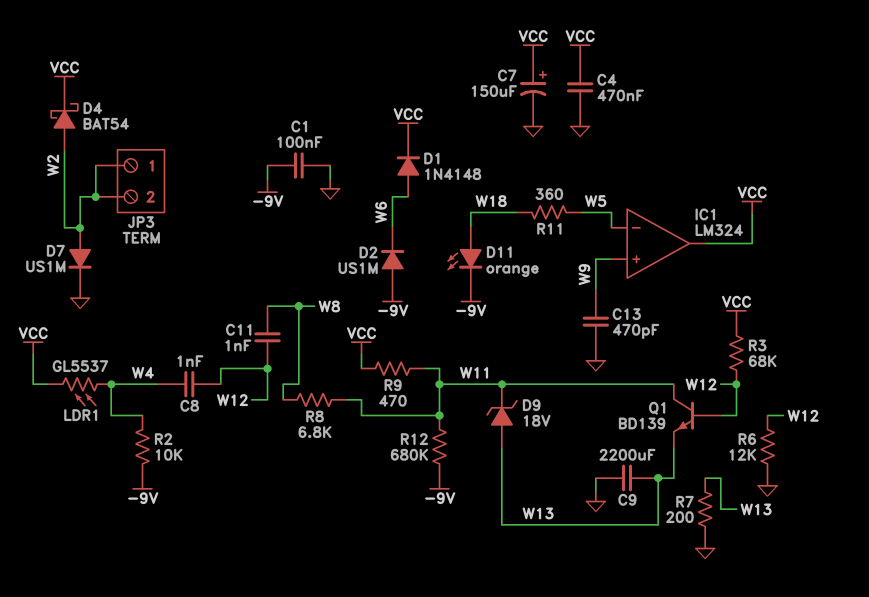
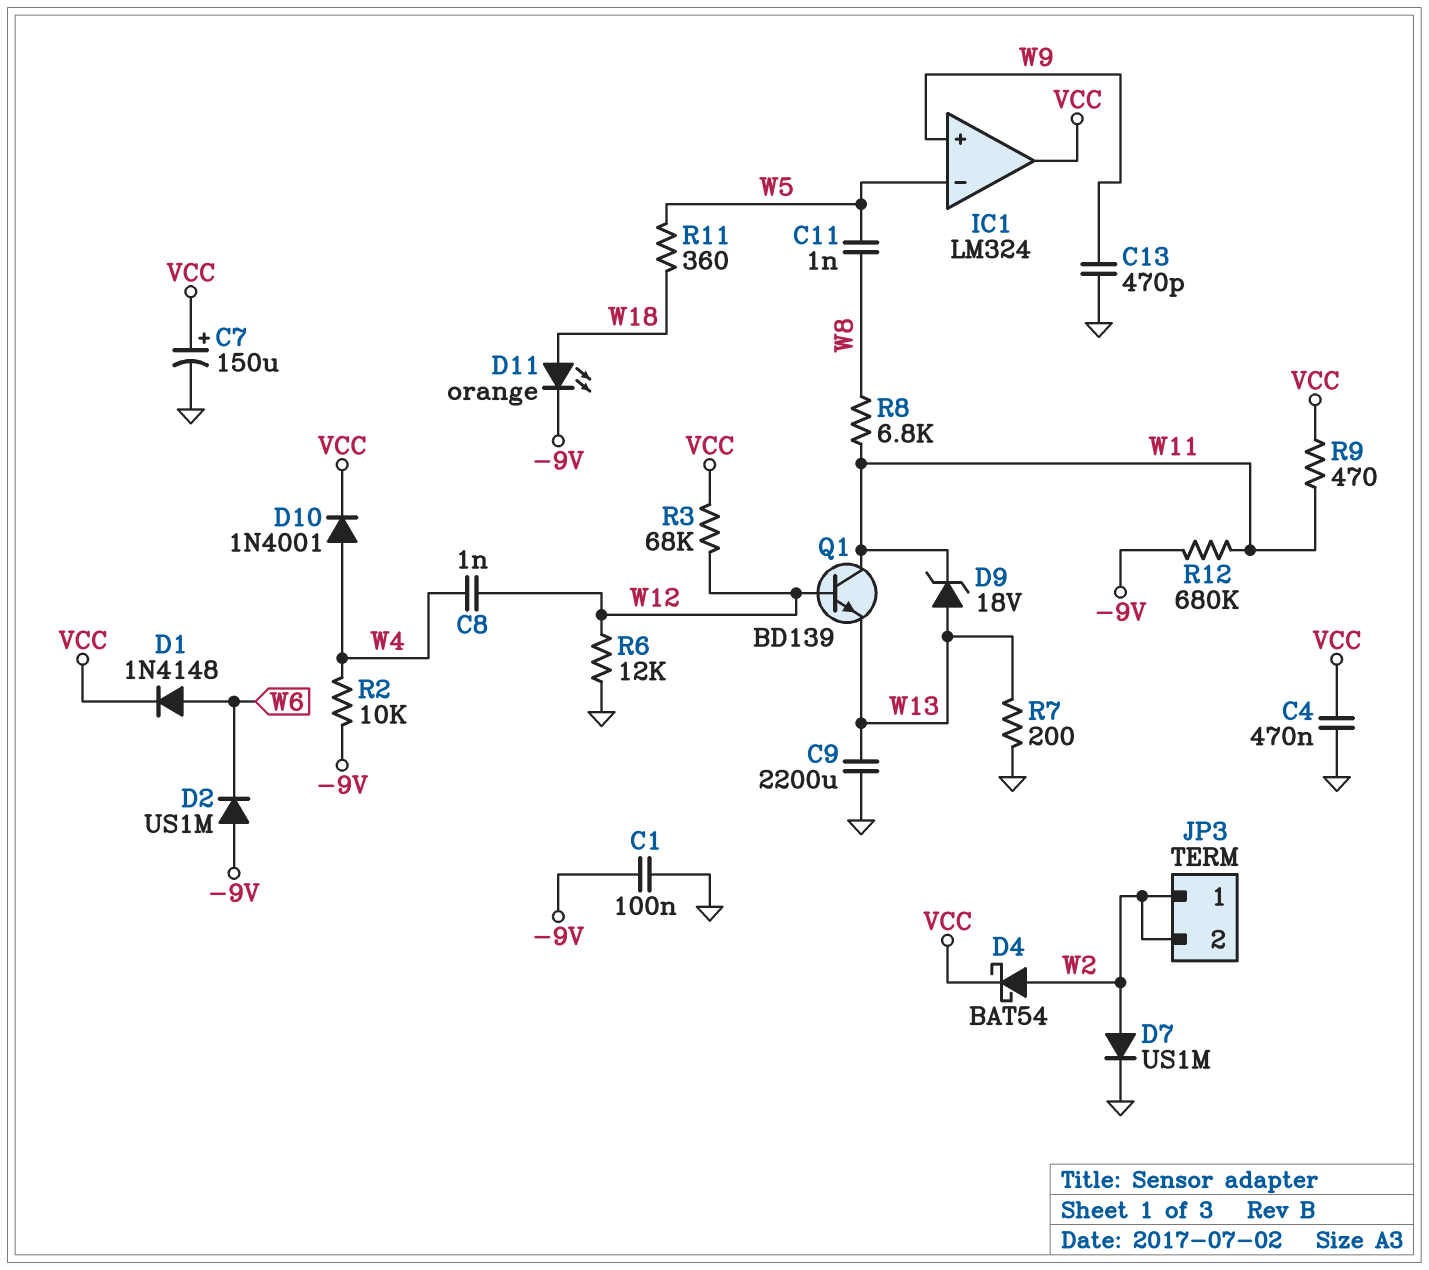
C11: 1nF (W8, W12) -> 1nF (W5, W8)
D10: none -> diode 1N4001 (A W4, K VCC)
LDR1: GL5537 (VCC, W4) -> none

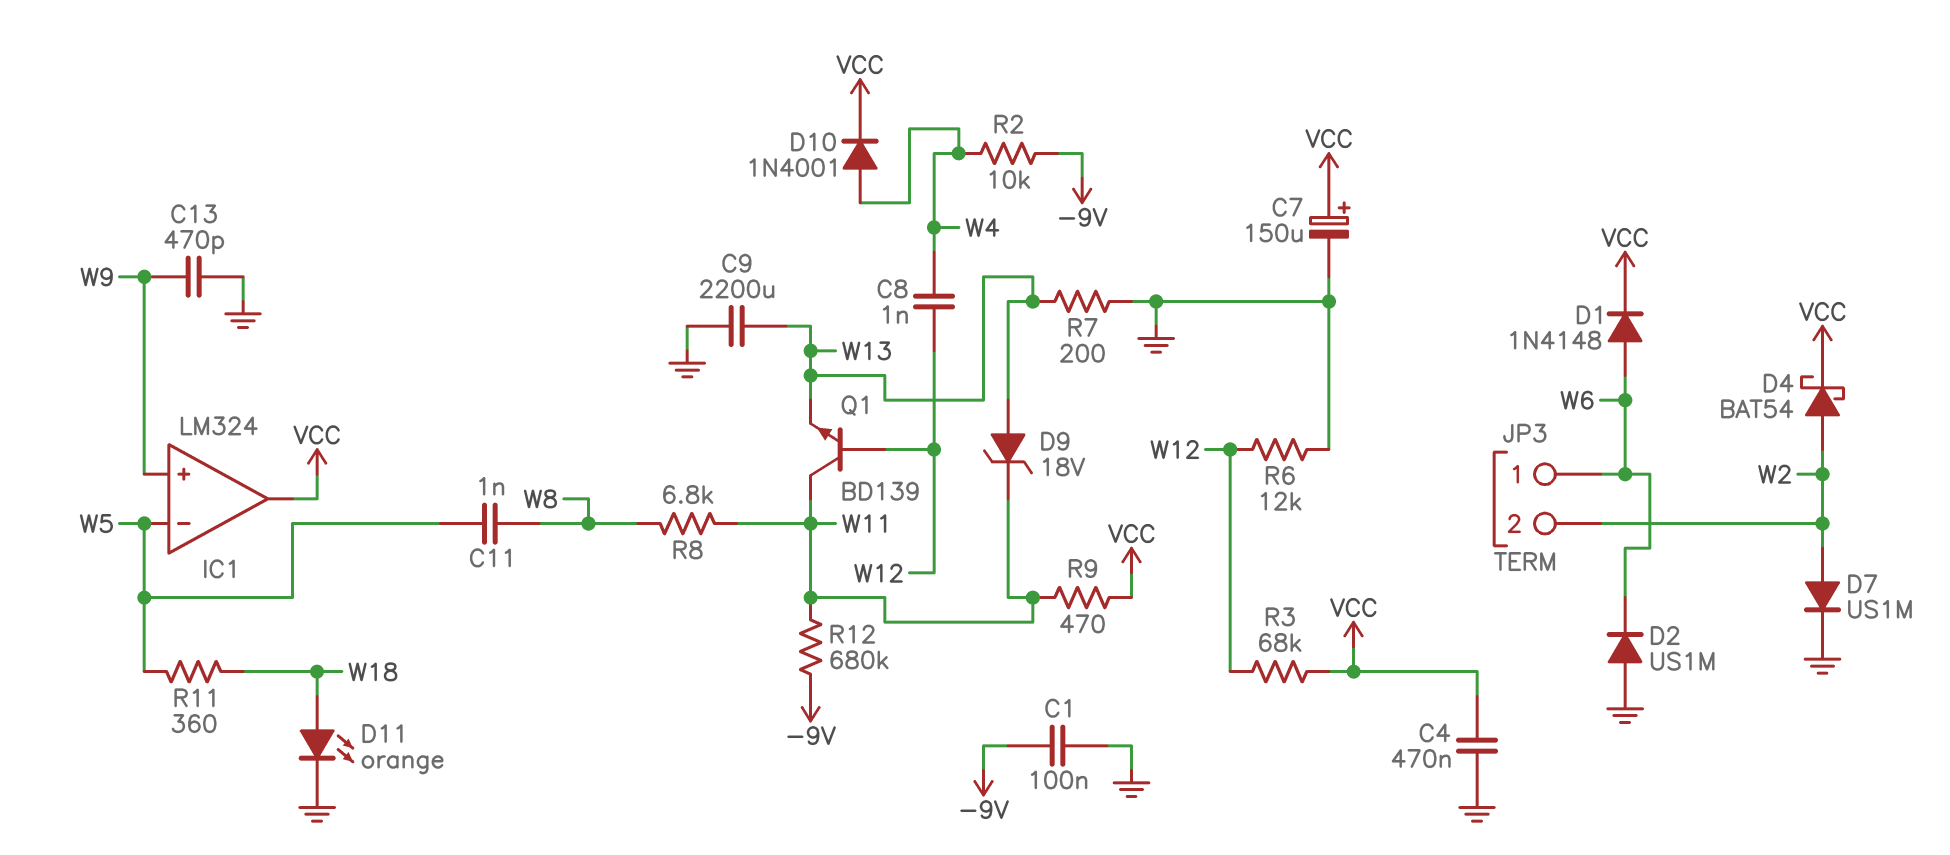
D2: diode US1M (A -9V, K W6) -> diode US1M (A GND, K W6)
D11: LED orange (A W18, K -9V) -> LED orange (A W18, K GND)
JP3 pin 1: W2 -> W6

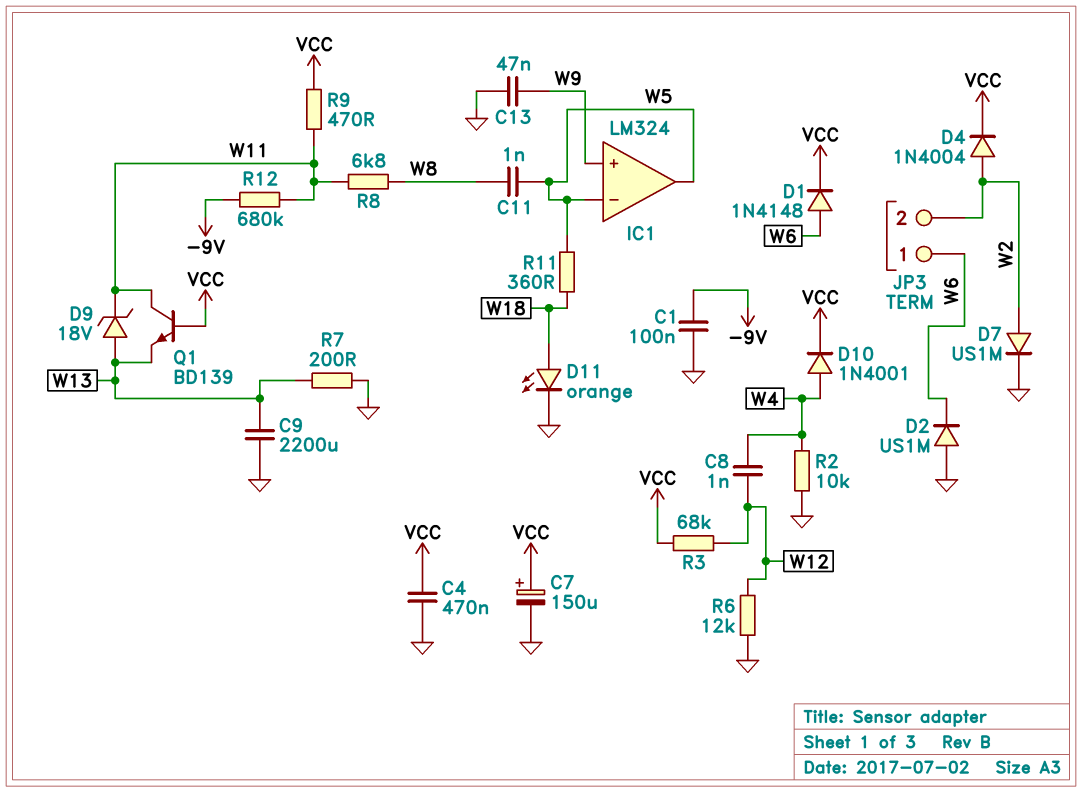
C13: 470pF (GND, W9) -> 47nF (GND, W9)
D4: schottky BAT54 (A W2, K VCC) -> diode 1N4004 (A W2, K VCC)
IC1 pin out: VCC -> W5
Q1: NPN BD139 (B W12, C W11, E W13) -> NPN BD139 (B VCC, C W11, E W13)
R2: 10k (-9V, W4) -> 10k (GND, W4)

